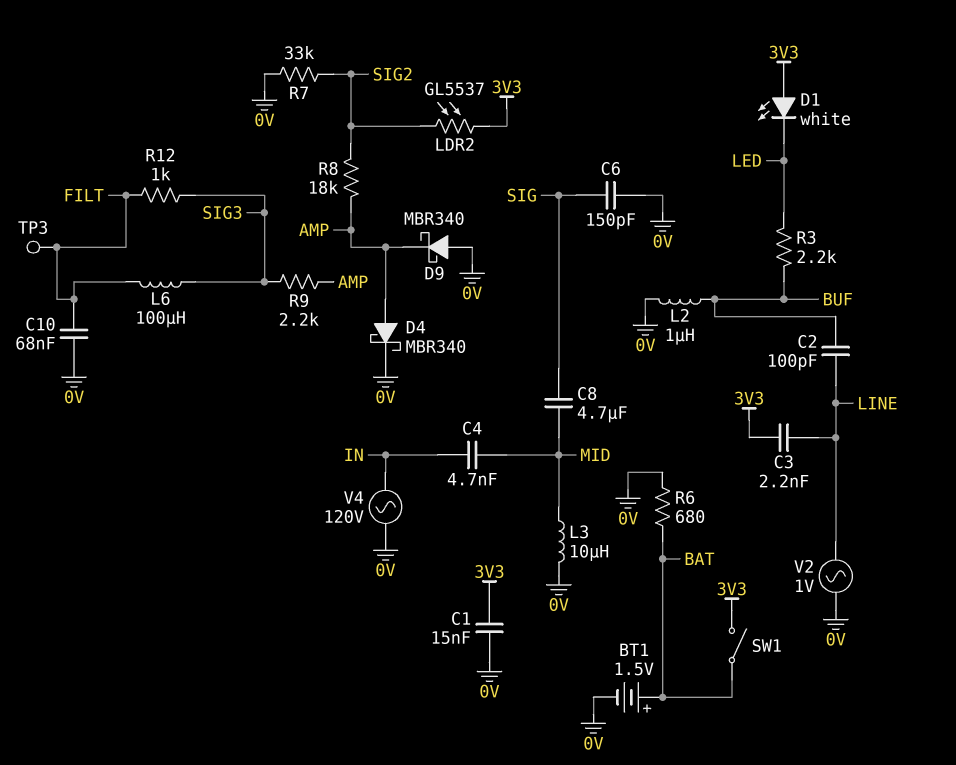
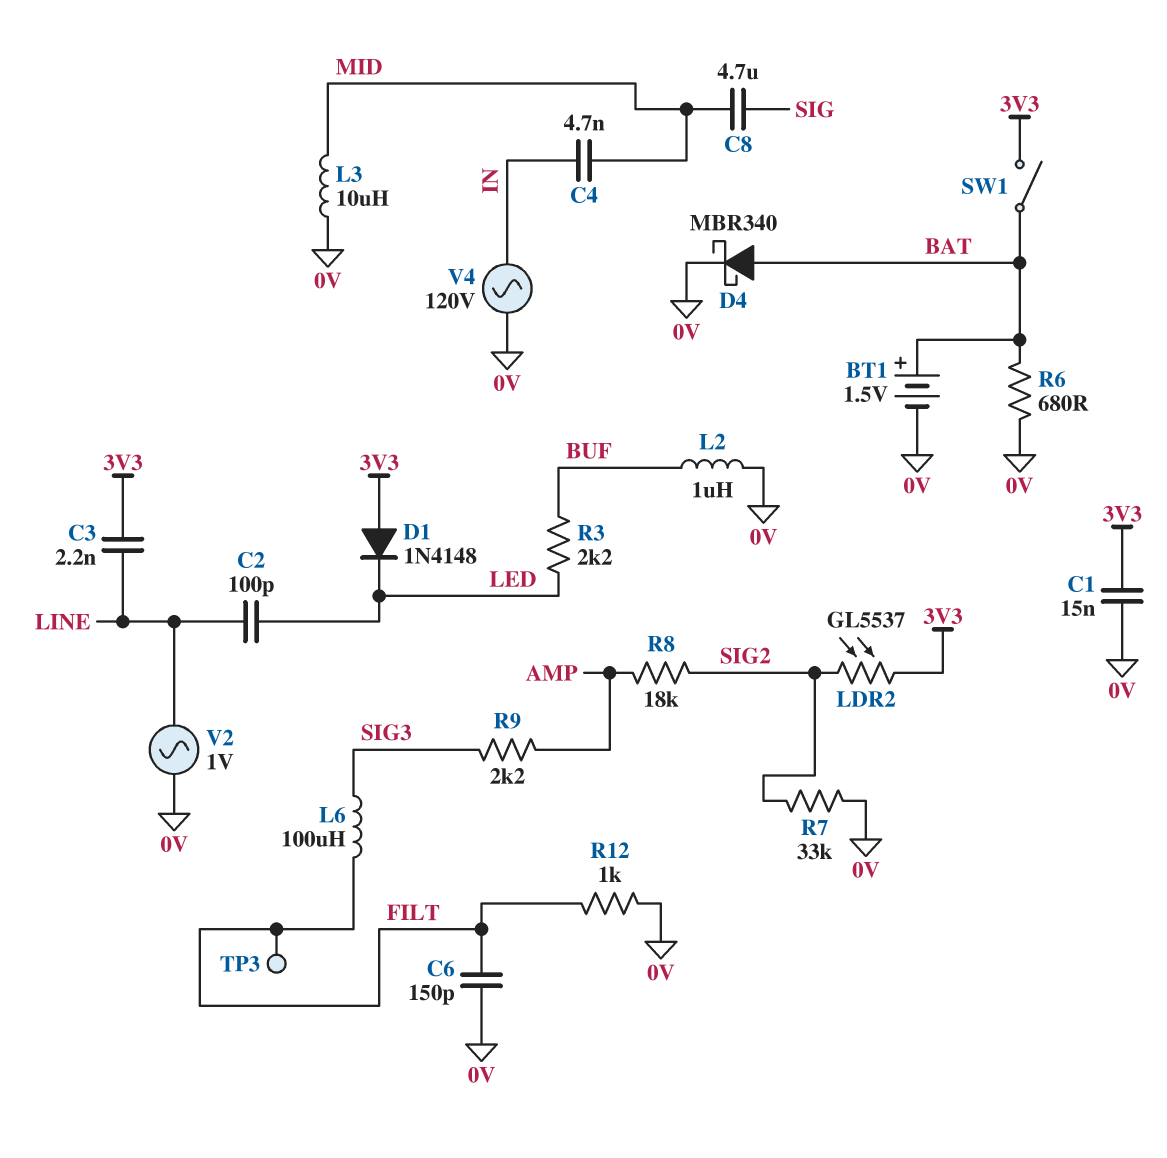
C2: 100pF (BUF, LINE) -> 100pF (LED, LINE)
C6: 150pF (0V, SIG) -> 150pF (0V, FILT)
C10: 68nF (0V, FILT) -> none
D1: LED white (A 3V3, K LED) -> diode 1N4148 (A 3V3, K LED)
D4: schottky MBR340 (A AMP, K 0V) -> schottky MBR340 (A BAT, K 0V)
D9: schottky MBR340 (A 0V, K AMP) -> none
R12: 1k (FILT, SIG3) -> 1k (0V, FILT)

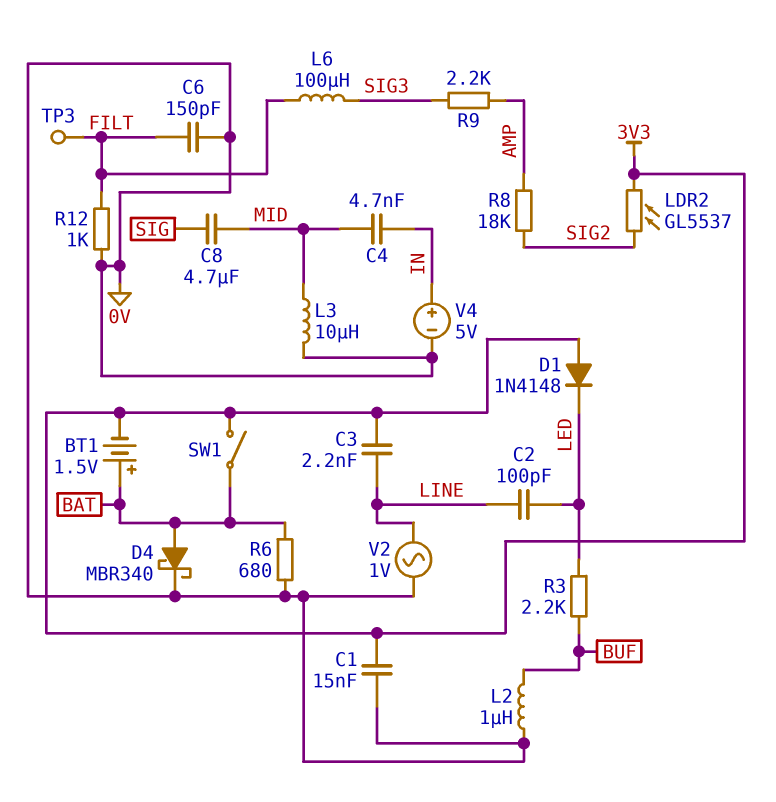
BT1: 1.5V (plus BAT, minus 0V) -> 1.5V (plus BAT, minus 3V3)
R7: 33k (0V, SIG2) -> none
V4: AC 120V (0V, IN) -> 5V (plus IN, minus 0V)

